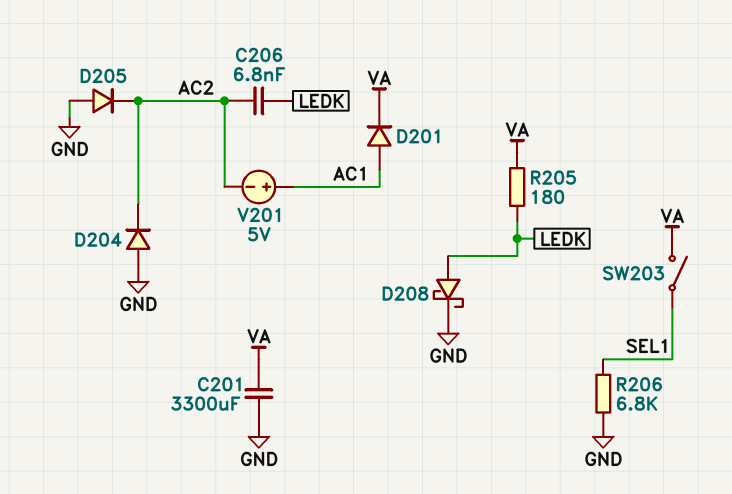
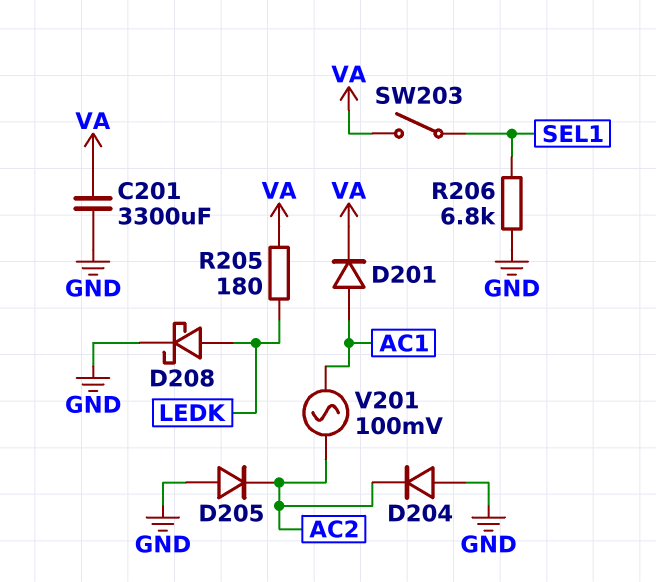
C206: 6.8nF (AC2, LEDK) -> none
V201: 5V (plus AC1, minus AC2) -> AC 100mV (AC1, AC2)

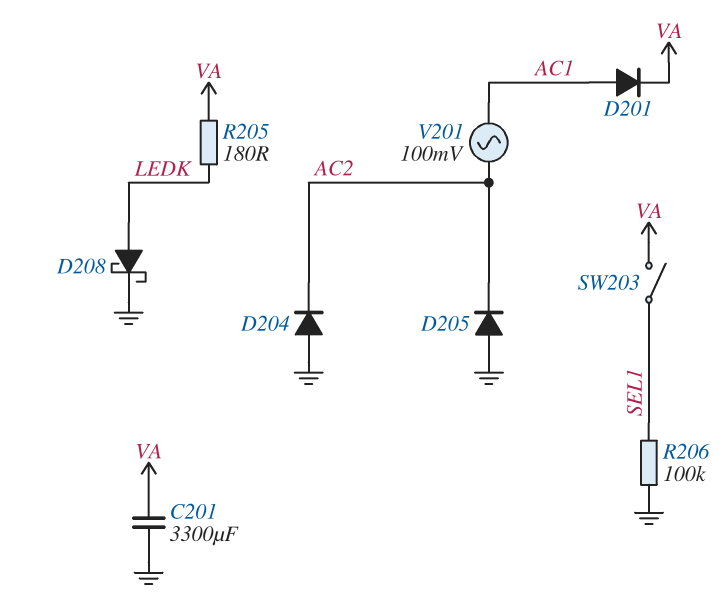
R206: 6.8k (GND, SEL1) -> 100k (GND, SEL1)

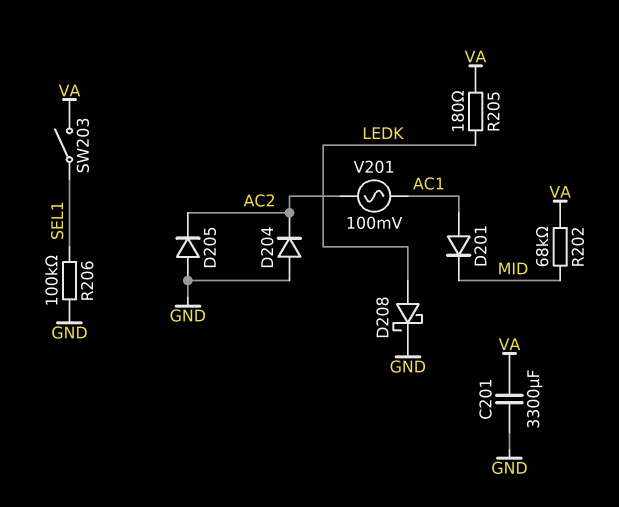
D201: diode (A AC1, K VA) -> diode (A AC1, K MID)
R202: none -> 68k (MID, VA)

